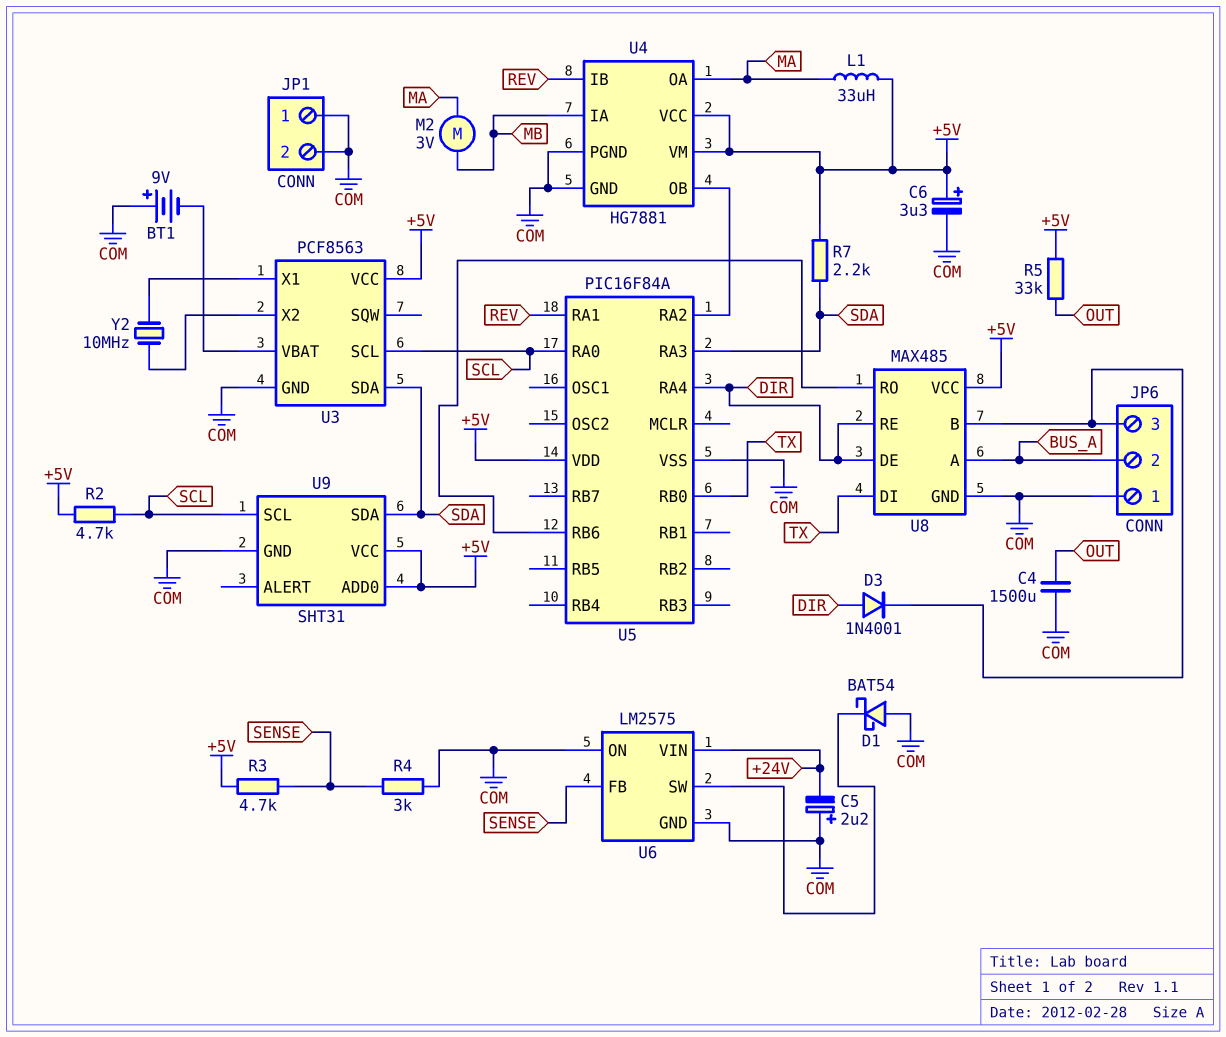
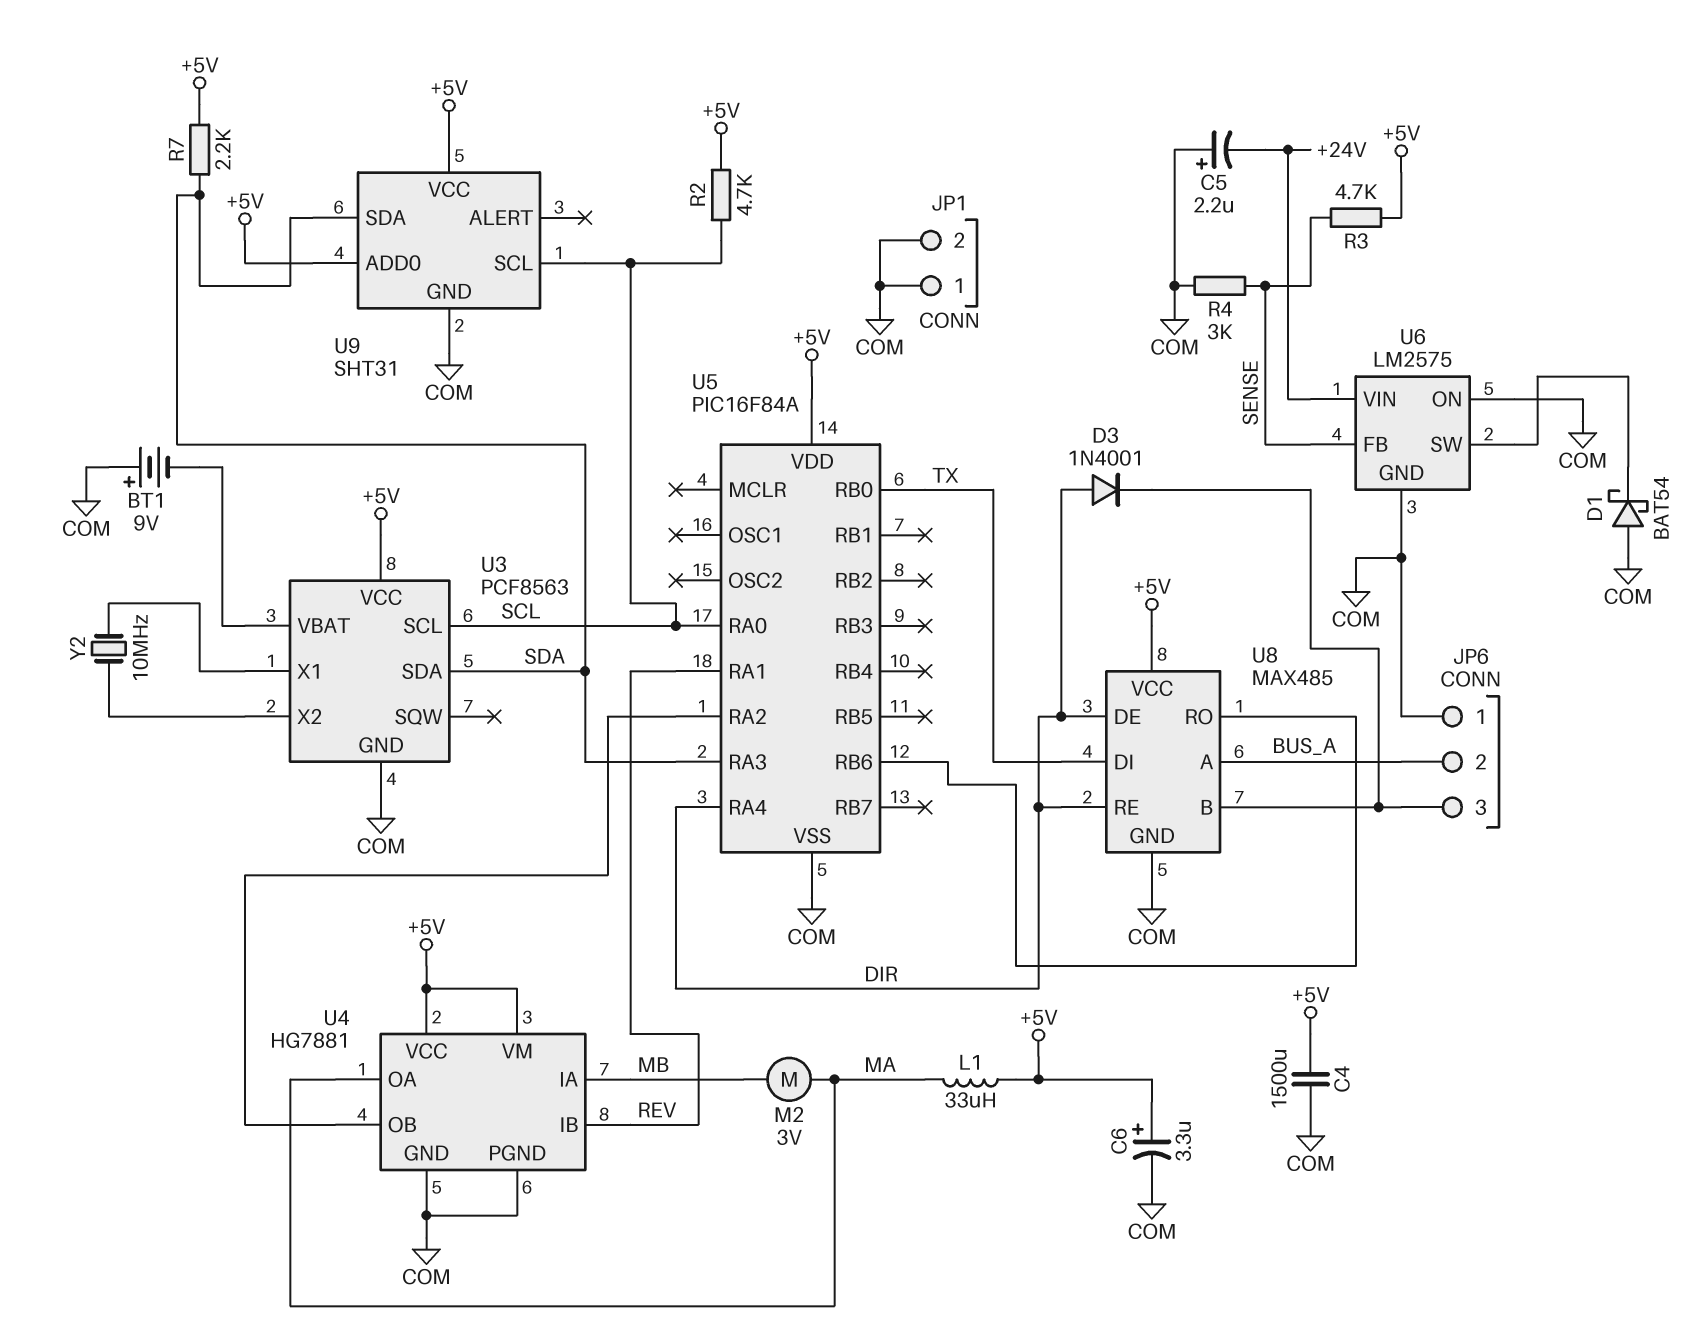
C4: 1500uF (COM, OUT) -> 1500uF (+5V, COM)
R5: 33k (+5V, OUT) -> none

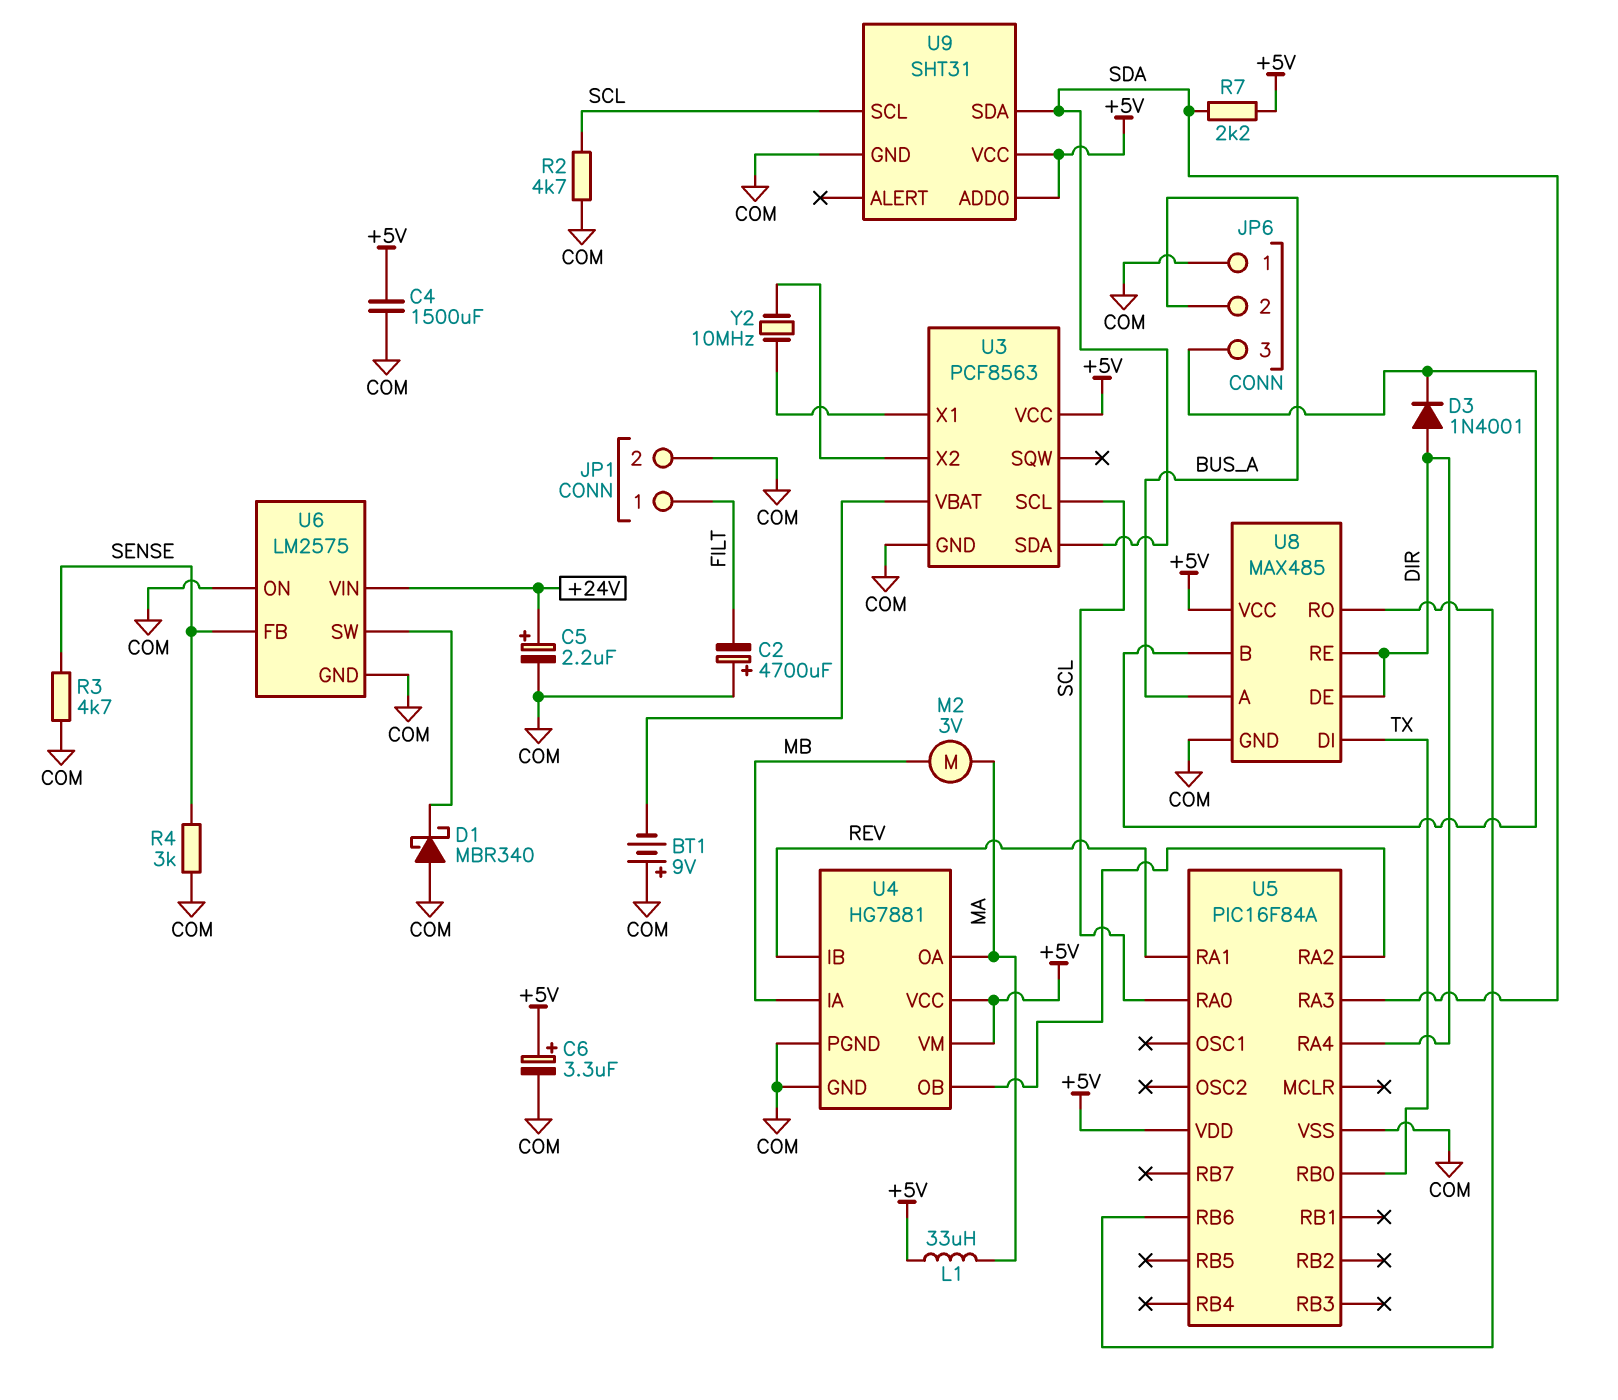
C2: none -> 4700uF (plus COM, minus FILT)
C5: 2.2uF (plus COM, minus +24V) -> 2.2uF (plus +24V, minus COM)
D1: schottky BAT54 (A COM, K U6/SW) -> schottky MBR340 (A COM, K U6/SW)
JP1 pin 1: COM -> FILT
R2: 4.7k (+5V, SCL) -> 4.7k (COM, SCL)
R3: 4.7k (+5V, SENSE) -> 4.7k (COM, SENSE)

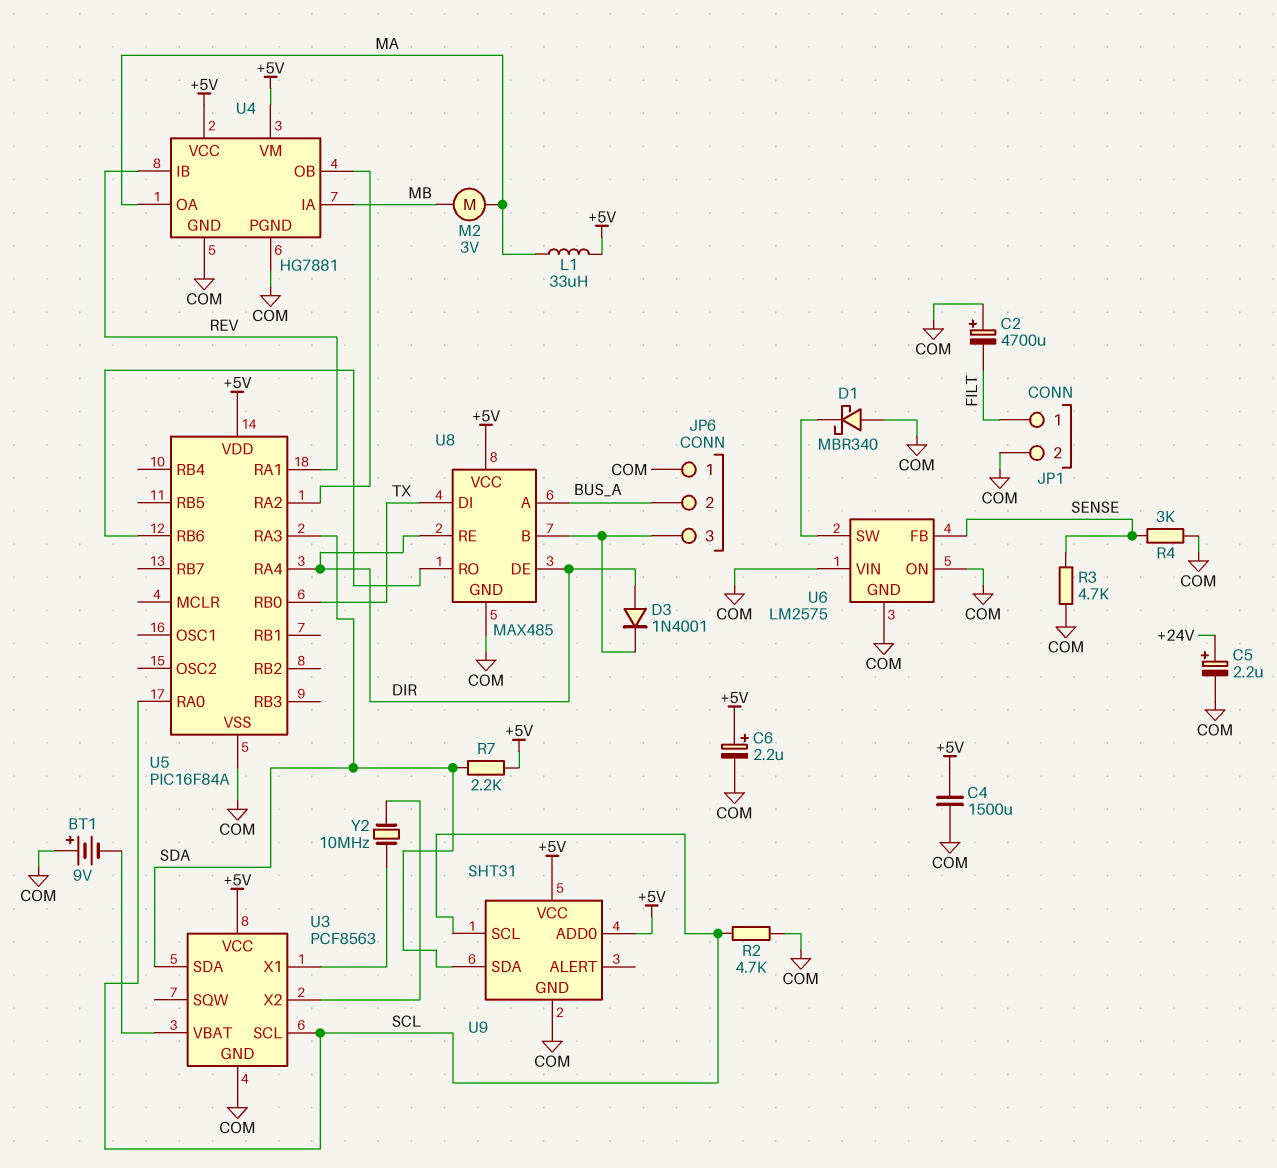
C6: 3.3uF (plus +5V, minus COM) -> 2.2uF (plus +5V, minus COM)
U6 pin VIN: +24V -> COM

